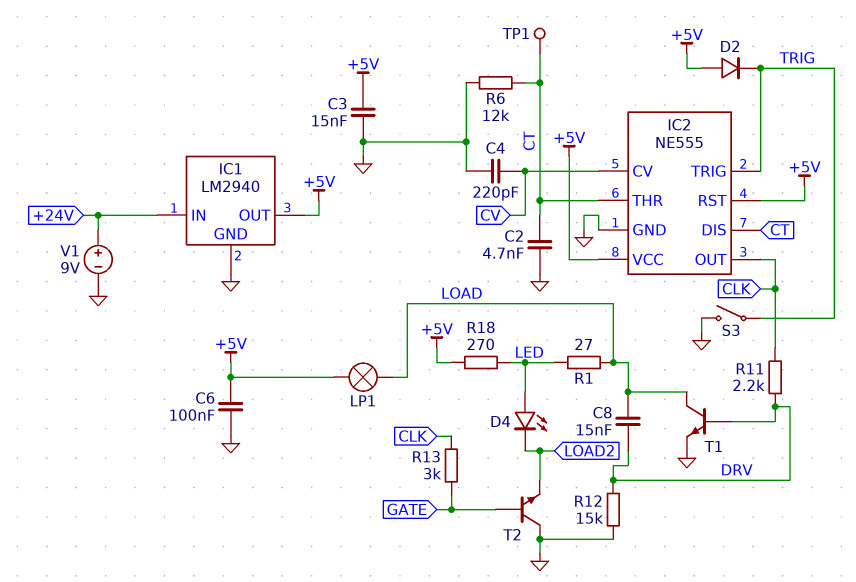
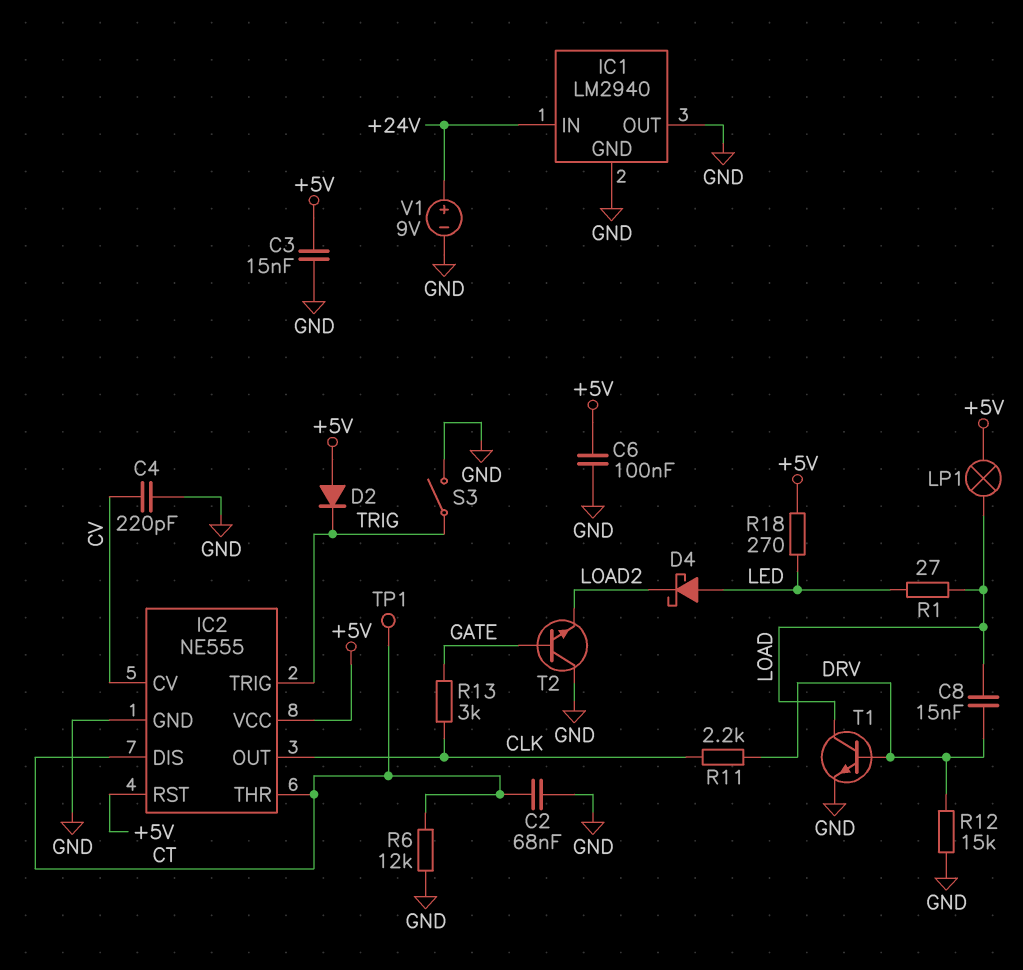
C2: 4.7nF (CT, GND) -> 68nF (CT, GND)
D4: LED (A LED, K LOAD2) -> schottky (A LED, K LOAD2)
IC1 pin OUT: +5V -> GND

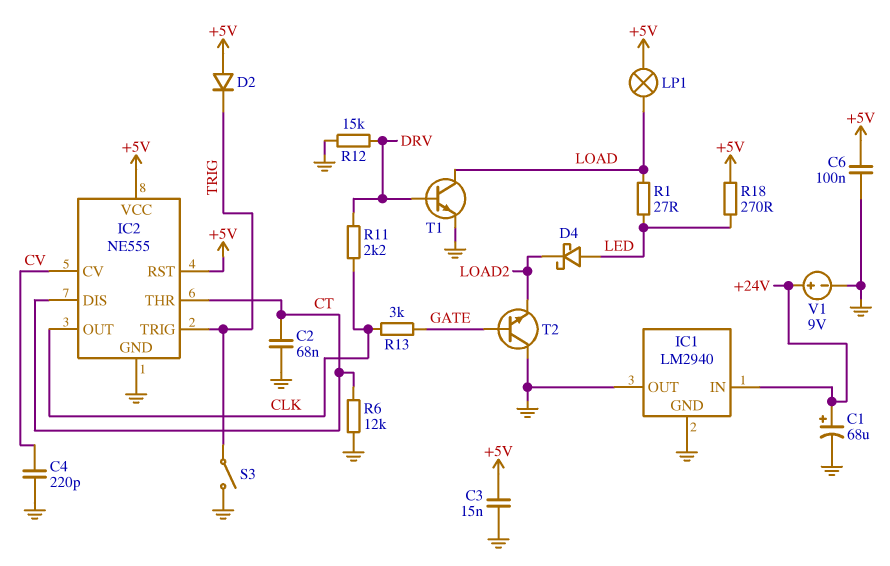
C1: none -> 68uF (plus +24V, minus GND)
C8: 15nF (DRV, LOAD) -> none
TP1: test point (CT) -> none

